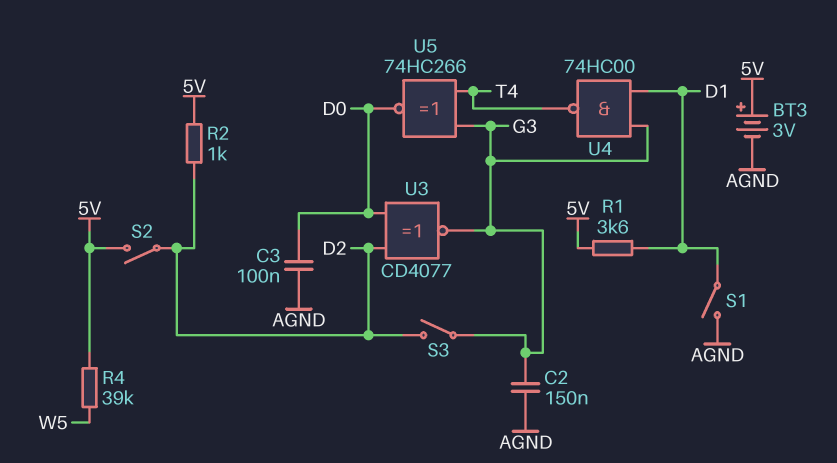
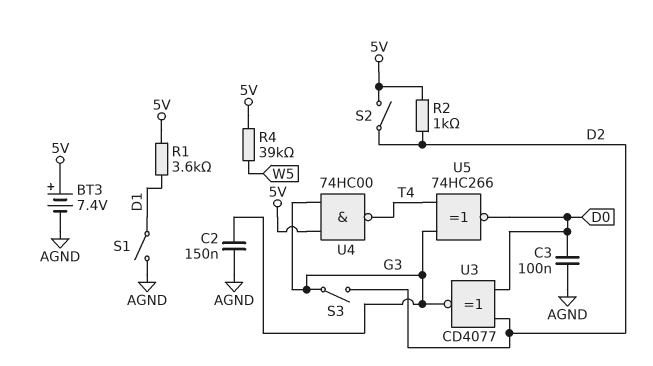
BT3: 3V (plus 5V, minus AGND) -> 7.4V (plus 5V, minus AGND)
U4: NAND 74HC00 (in D1, in G3, out T4) -> NAND 74HC00 (in 5V, in G3, out T4)

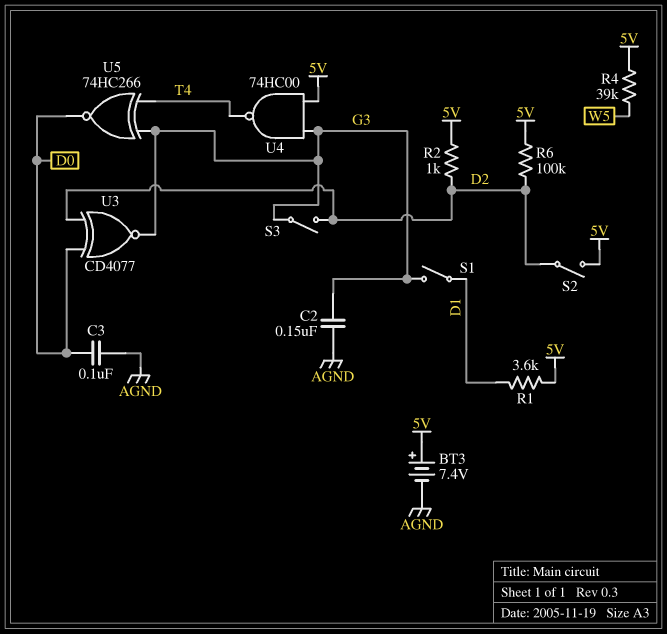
R6: none -> 100k (5V, D2)
S1: switch (AGND, D1) -> switch (D1, G3)

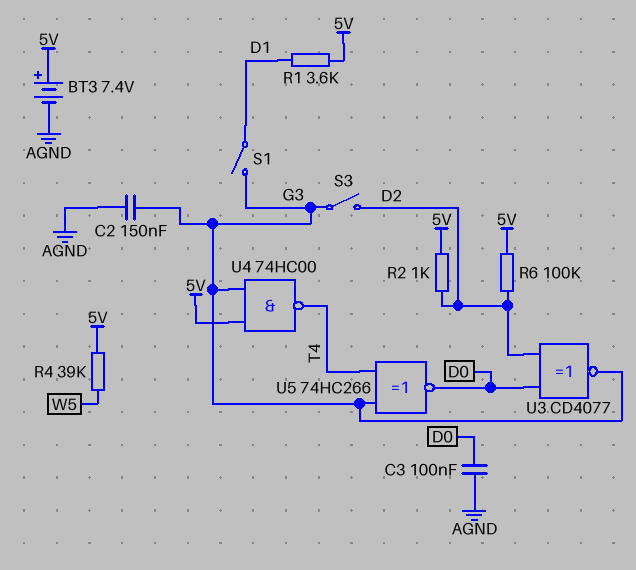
S2: switch (5V, D2) -> none

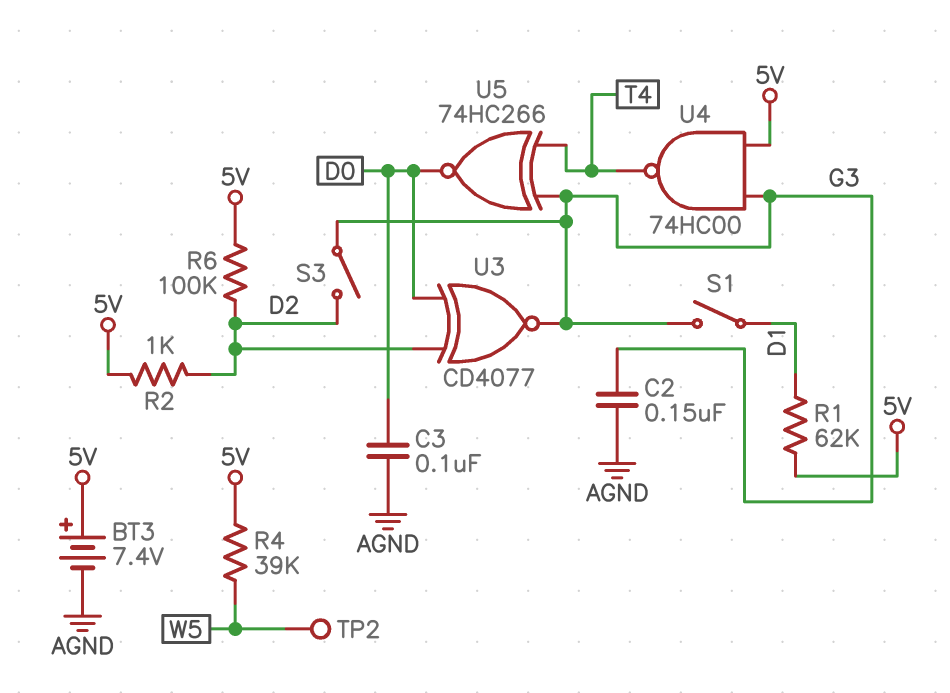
R1: 3.6k (5V, D1) -> 62k (5V, D1)
TP2: none -> test point (W5)

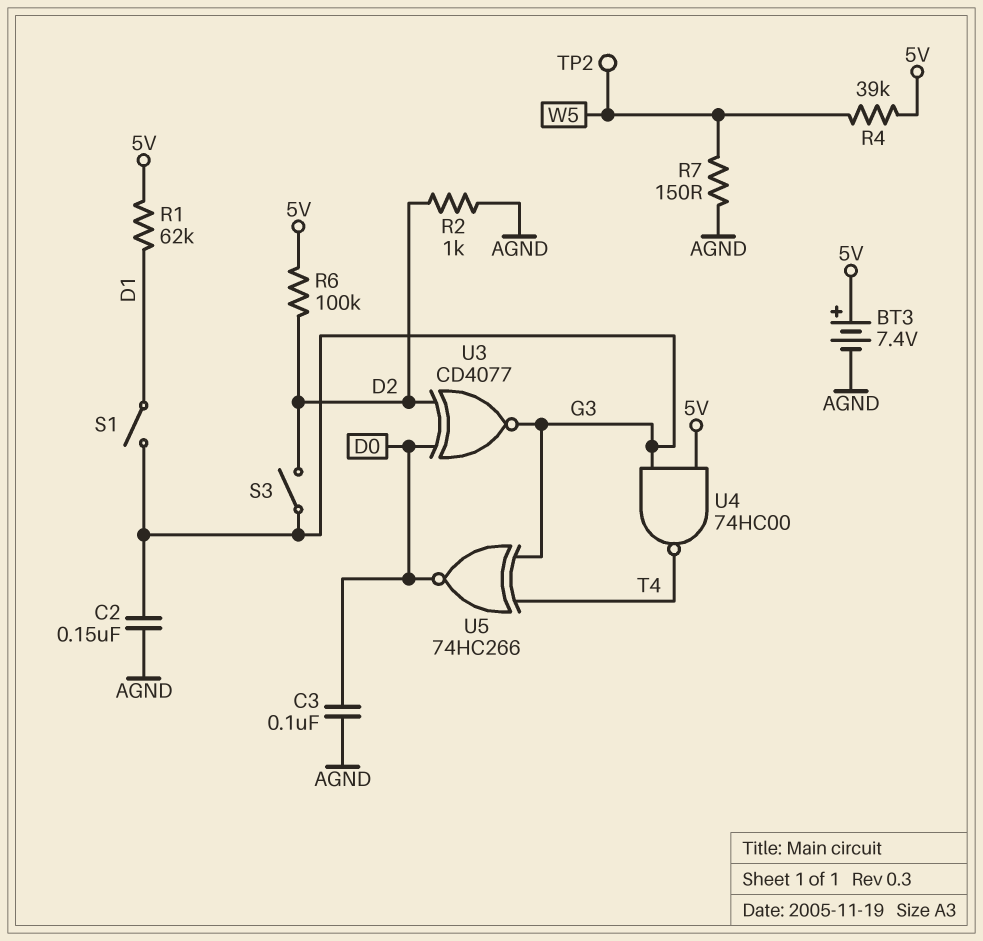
R2: 1k (5V, D2) -> 1k (AGND, D2)
R7: none -> 150 (AGND, W5)

